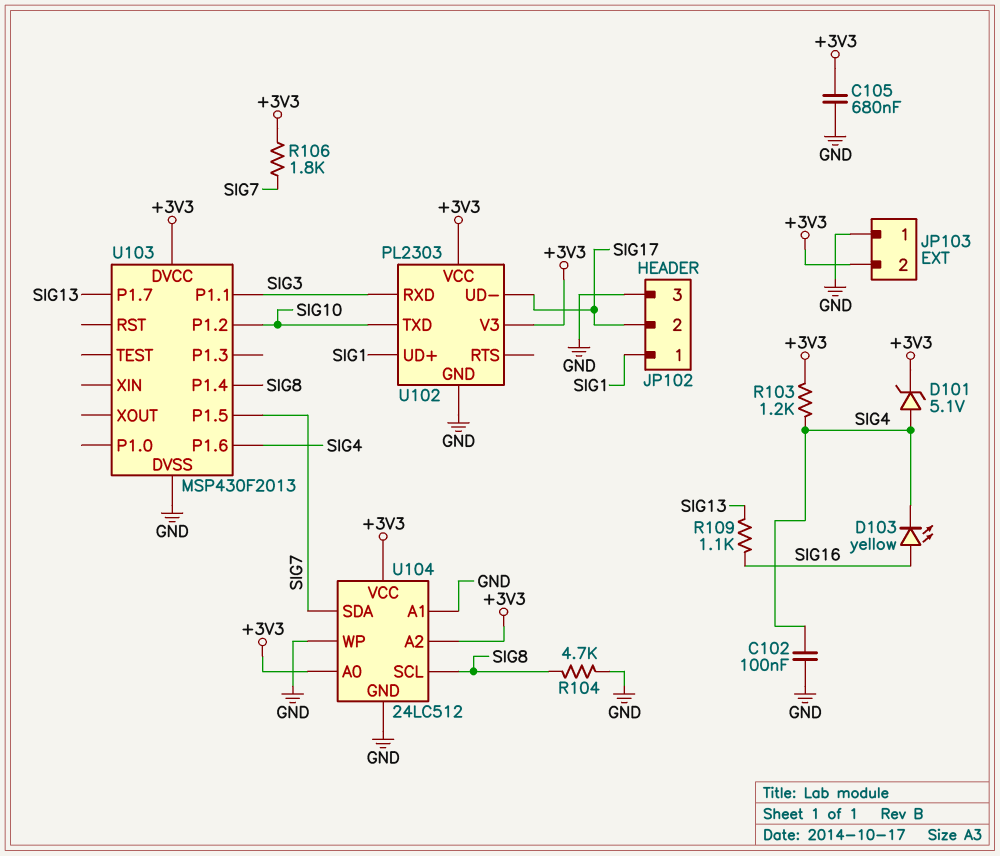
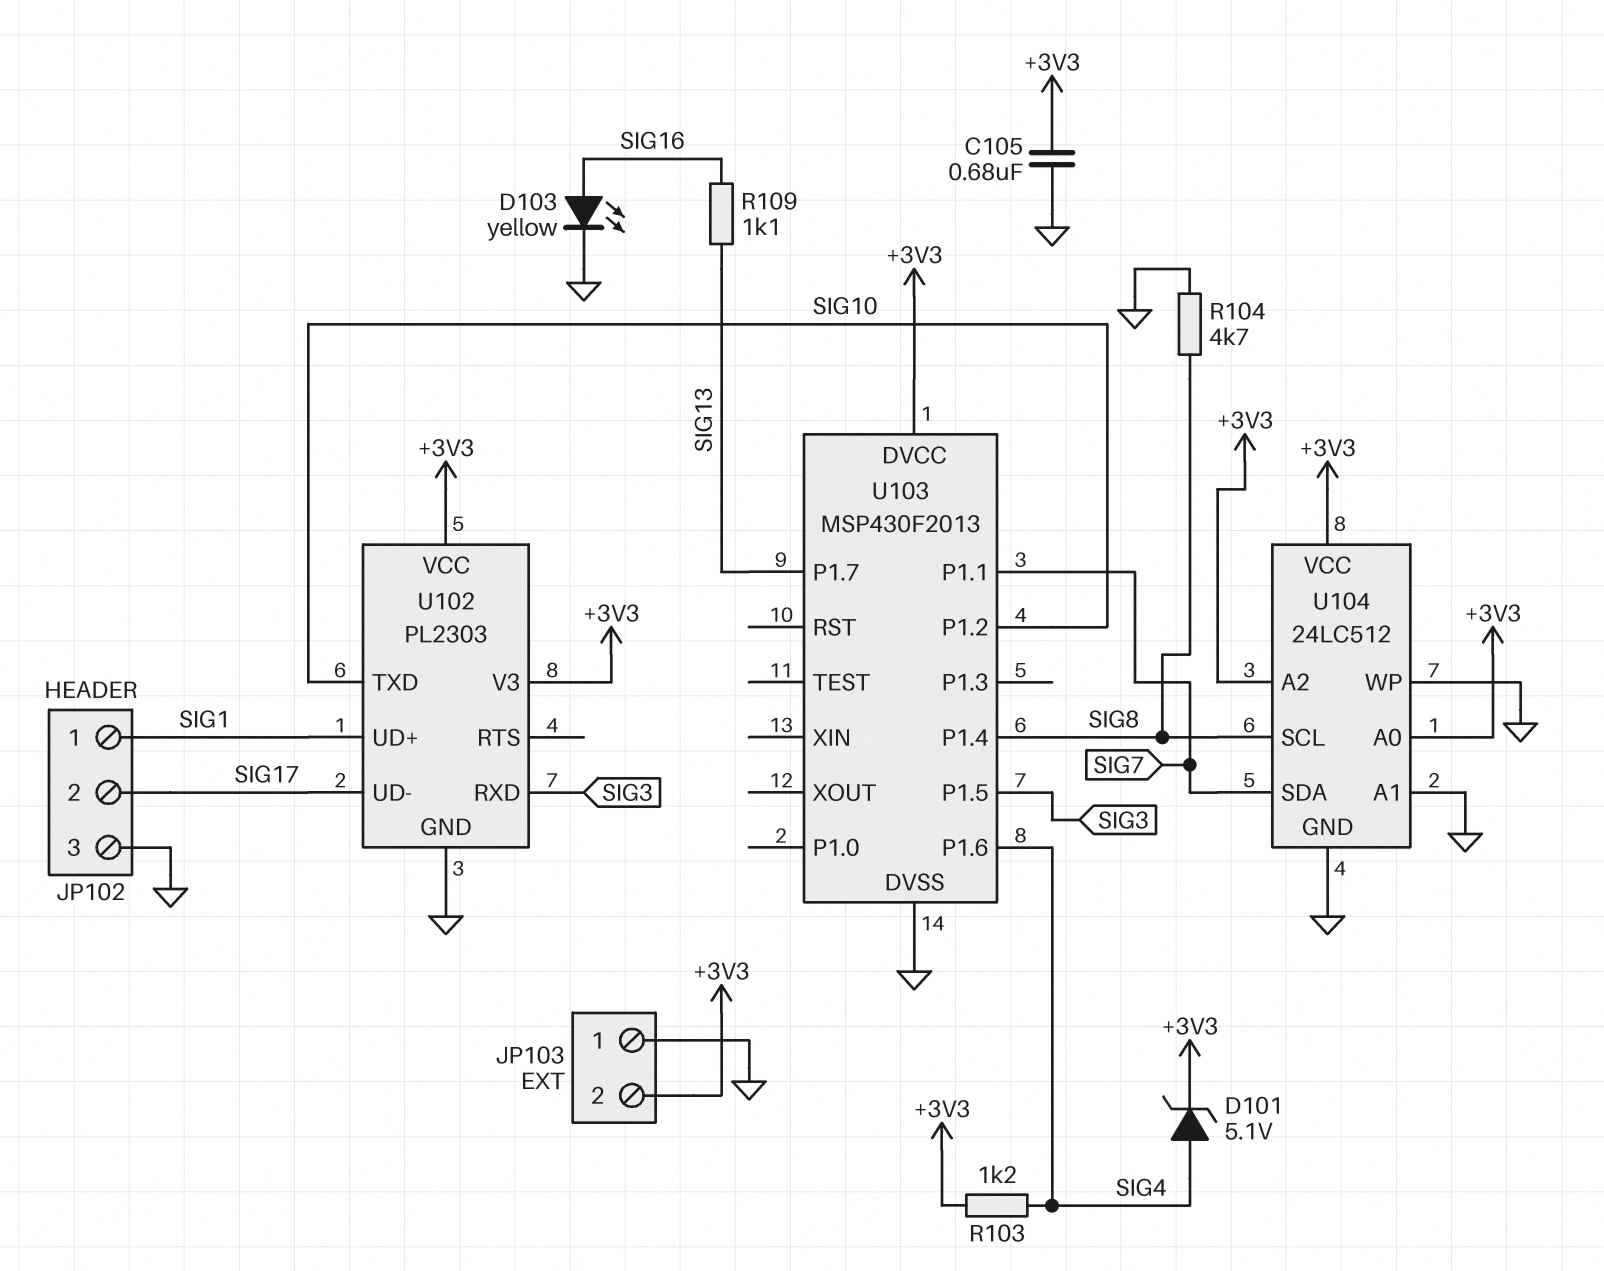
C102: 100nF (GND, SIG4) -> none
D103: LED yellow (A SIG16, K SIG4) -> LED yellow (A SIG16, K GND)
R106: 1.8k (+3V3, SIG7) -> none
U103 pin P1.1: SIG3 -> SIG7
U103 pin P1.5: SIG7 -> SIG3

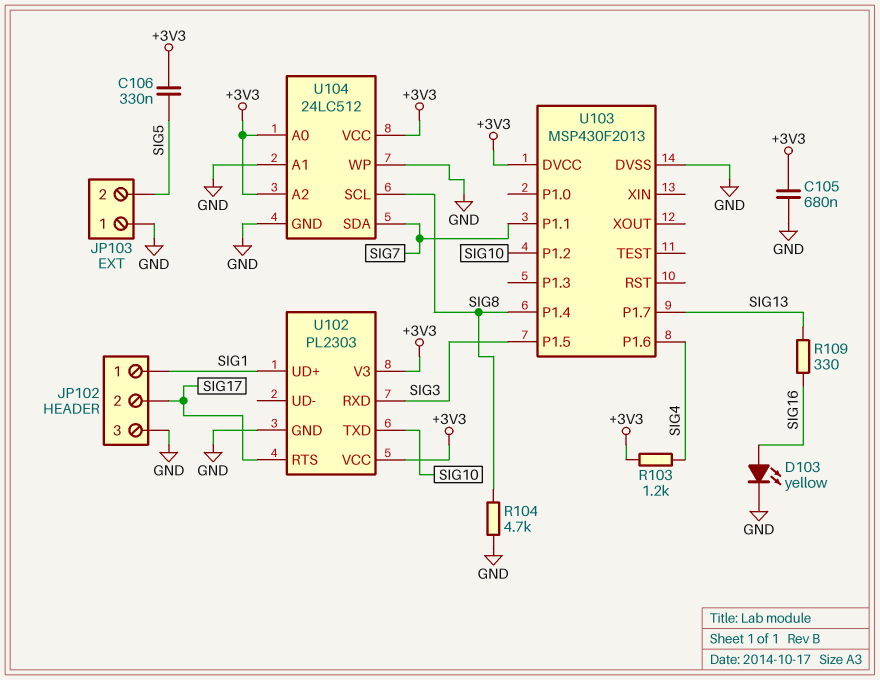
C106: none -> 330nF (+3V3, SIG5)
D101: zener 5.1V (A SIG4, K +3V3) -> none
JP103 pin 2: +3V3 -> SIG5
R109: 1.1k (SIG13, SIG16) -> 330 (SIG13, SIG16)
U102 pin RTS: none -> SIG17
U102 pin UD-: SIG17 -> none

